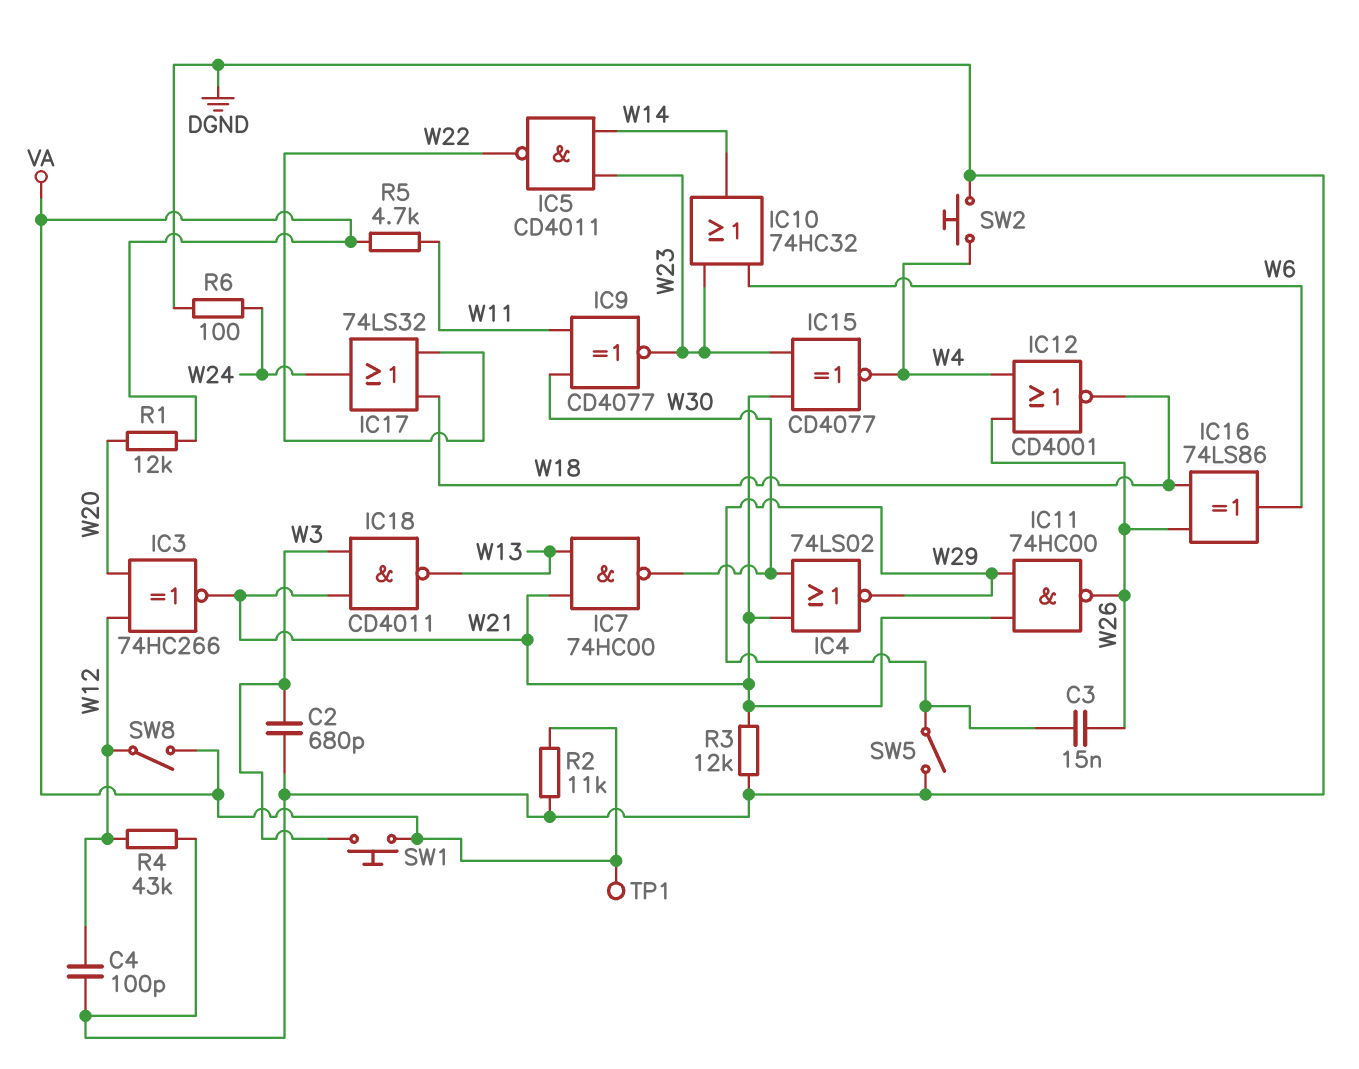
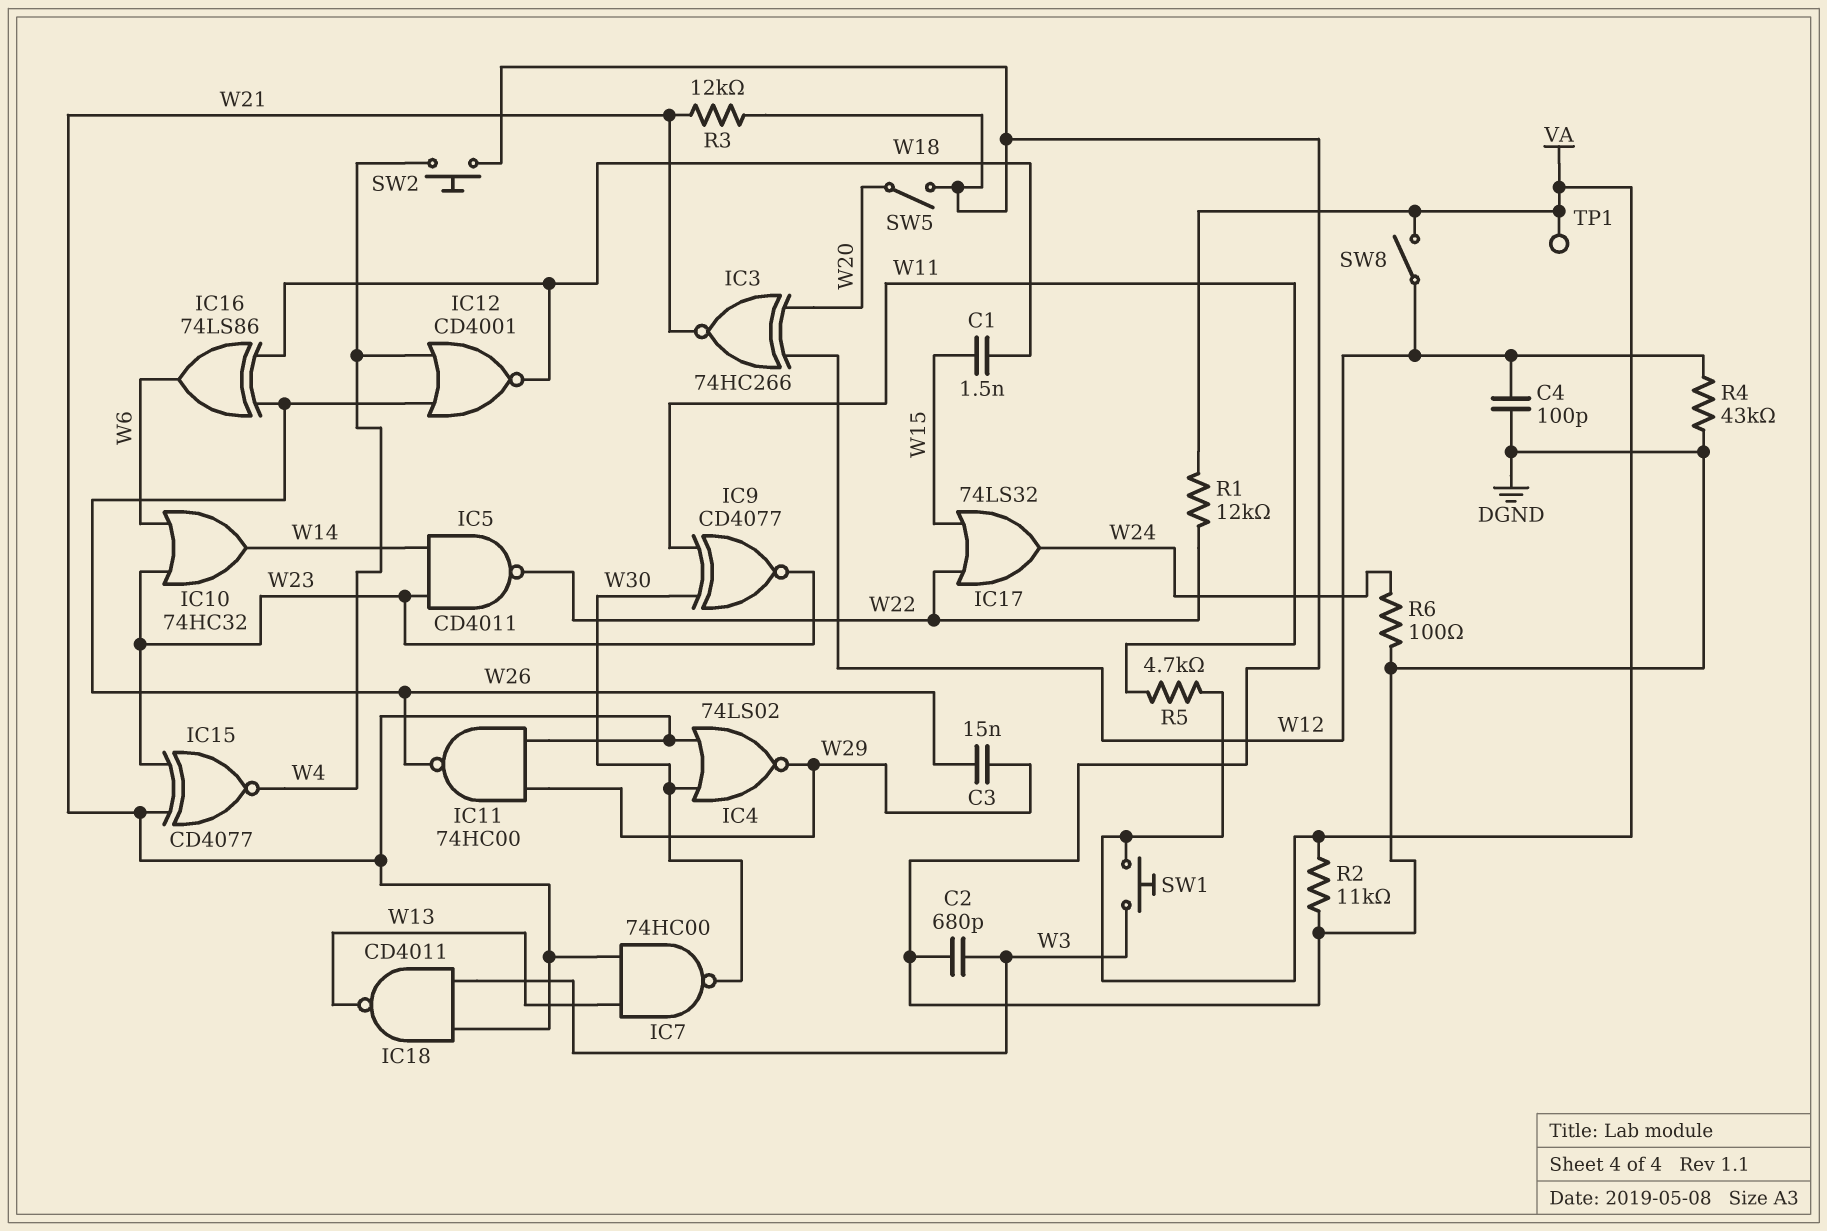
C1: none -> 1.5nF (W15, W18)
IC17: OR 74LS32 (in W18, in W22, out W24) -> OR 74LS32 (in W15, in W22, out W24)
R1: 12k (VA, W20) -> 12k (VA, W22)
SW5: switch (DGND, W29) -> switch (DGND, W20)

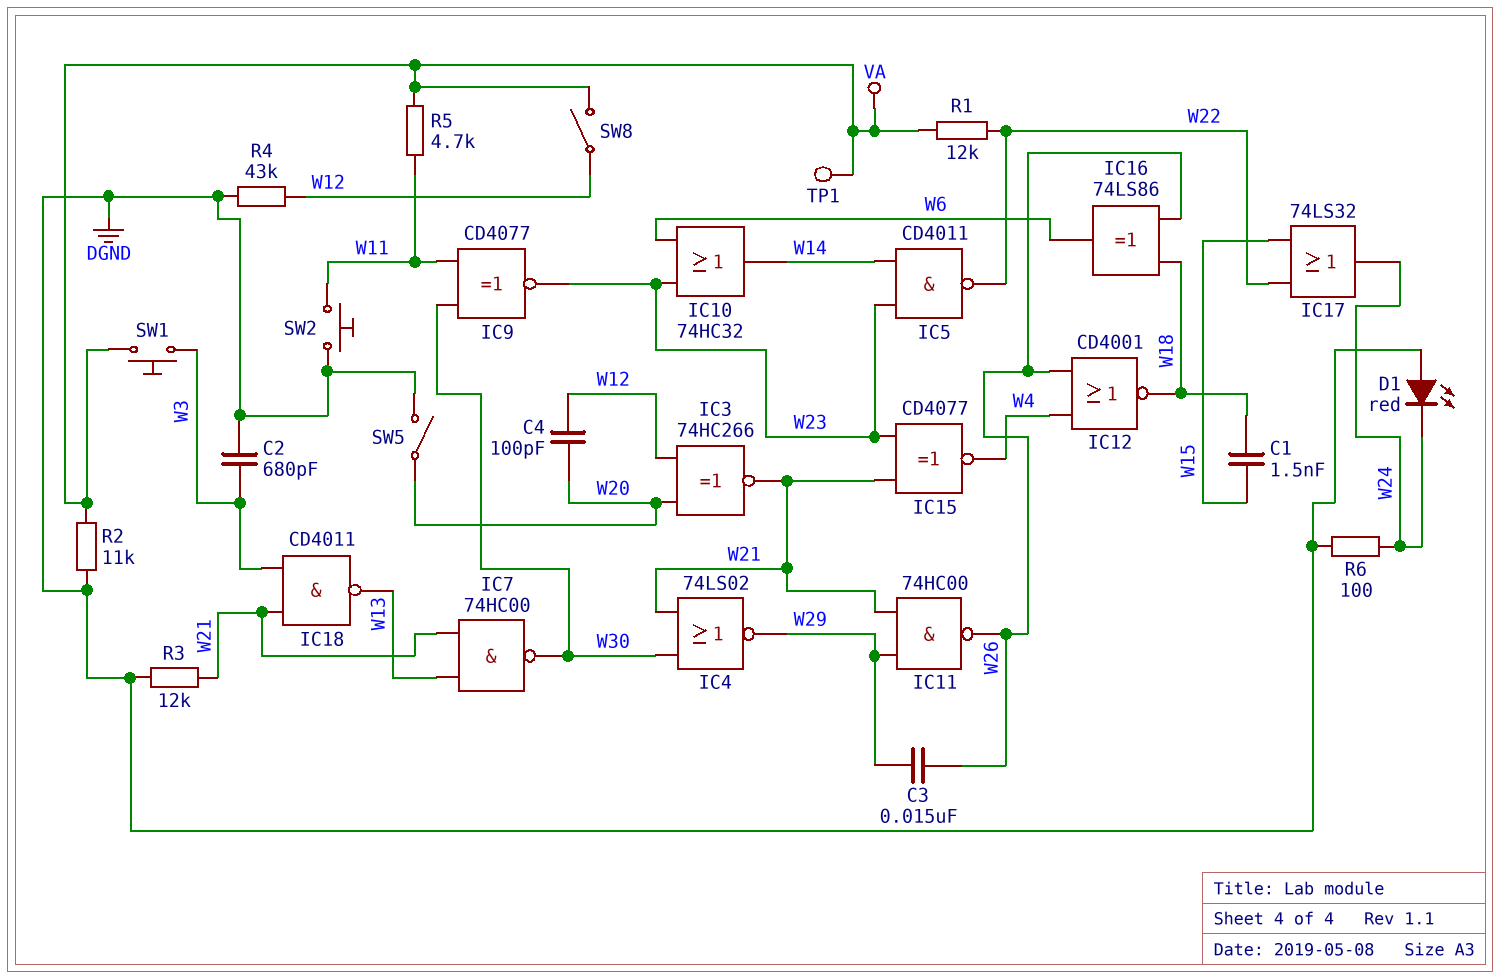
C4: 100pF (DGND, W12) -> 100pF (W12, W20)
D1: none -> LED red (A DGND, K W24)
SW2: button (DGND, W4) -> button (DGND, W11)

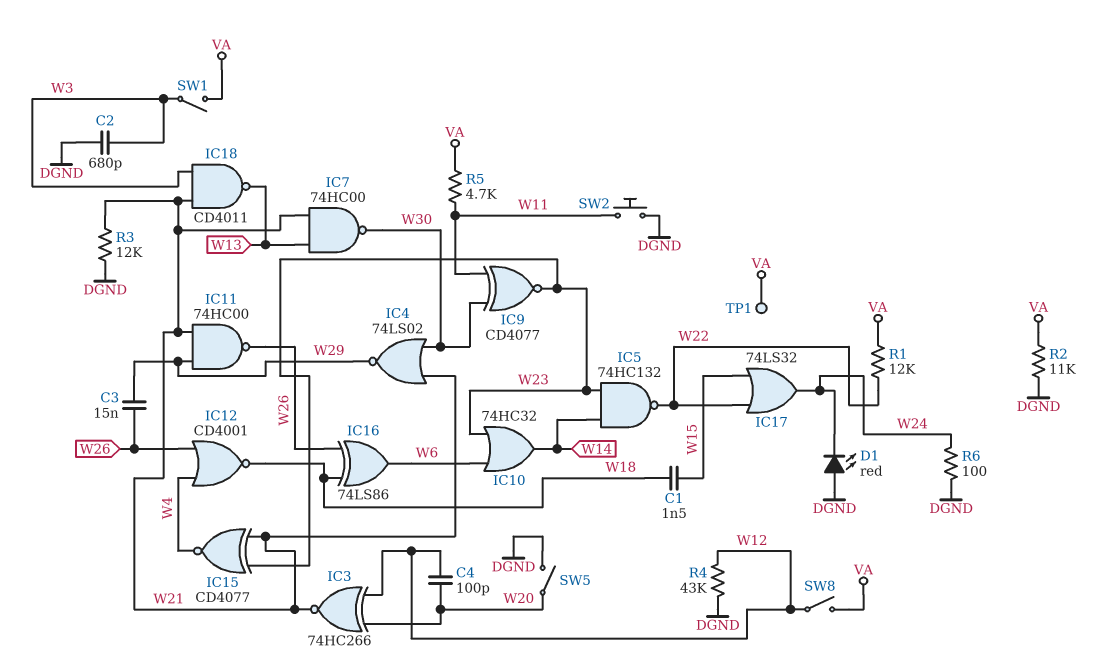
IC5: NAND CD4011 (in W14, in W23, out W22) -> NAND 74HC132 (in W14, in W23, out W22)
SW1: button (VA, W3) -> switch (VA, W3)

